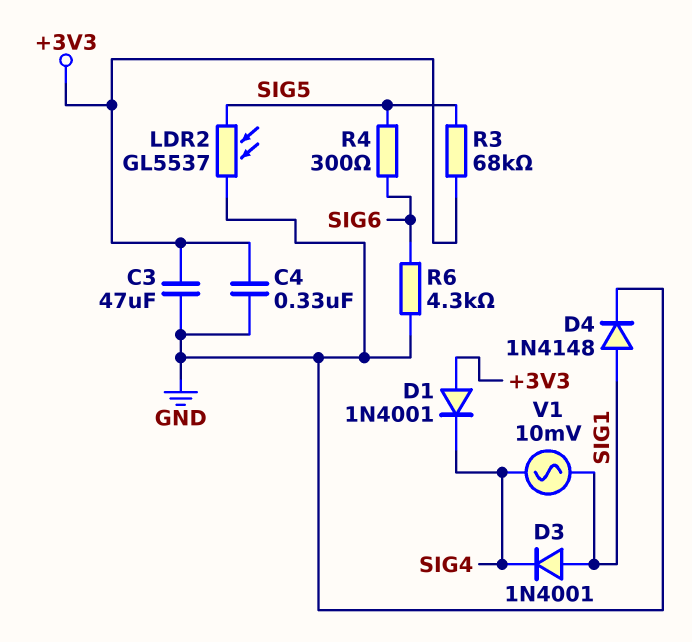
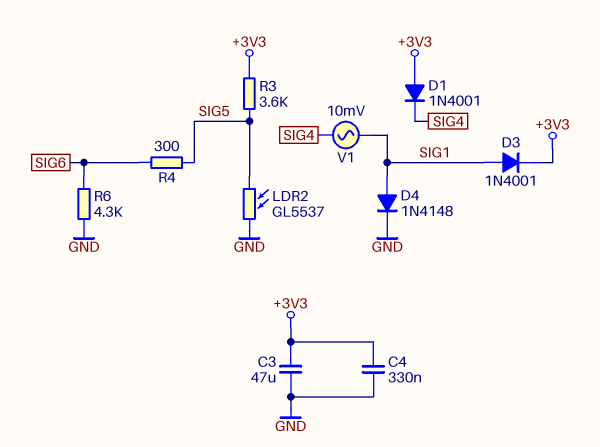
D3: diode 1N4001 (A SIG1, K SIG4) -> diode 1N4001 (A SIG1, K +3V3)
R3: 68k (+3V3, SIG5) -> 3.6k (+3V3, SIG5)

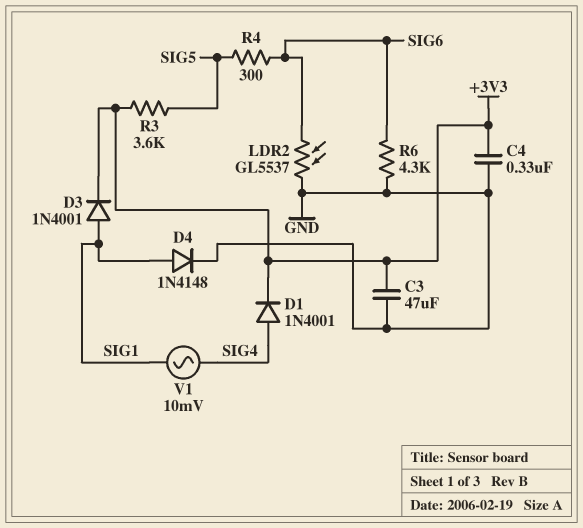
D1: diode 1N4001 (A +3V3, K SIG4) -> diode 1N4001 (A SIG4, K +3V3)
LDR2: GL5537 (GND, SIG5) -> GL5537 (GND, SIG6)

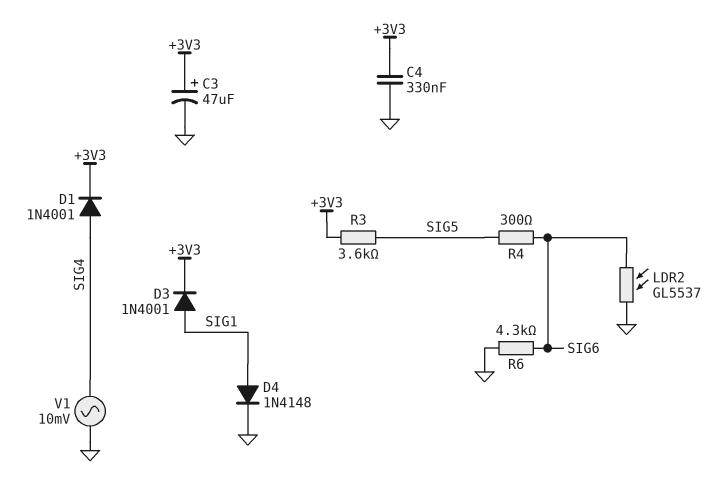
C3: 47uF (+3V3, GND) -> 47uF (plus +3V3, minus GND)
V1: AC 10mV (SIG1, SIG4) -> AC 10mV (GND, SIG4)

